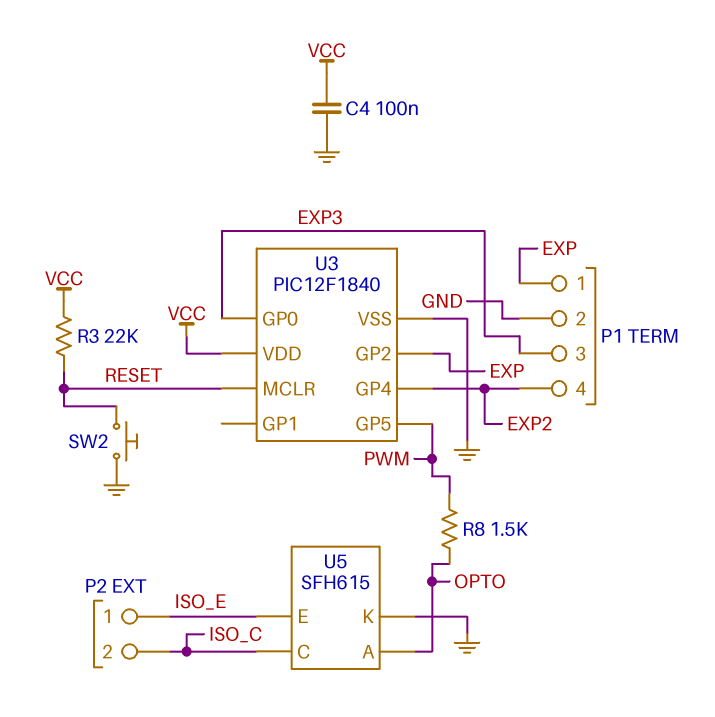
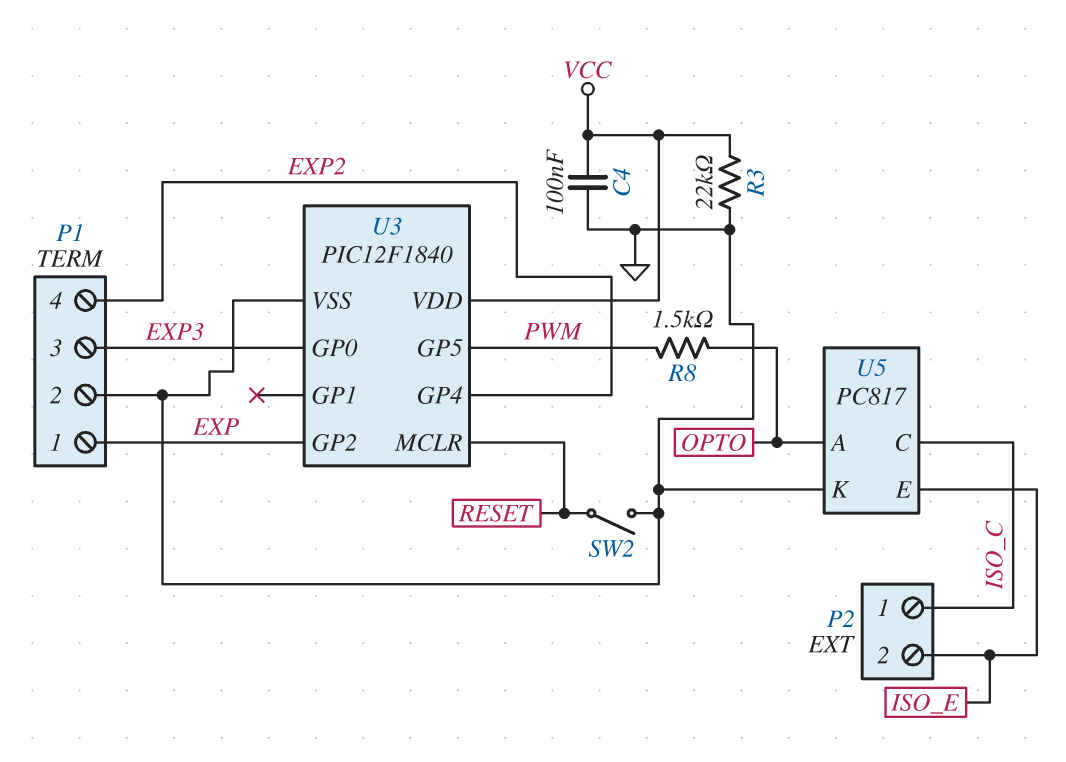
P2 pin 1: ISO_E -> ISO_C
P2 pin 2: ISO_C -> ISO_E
R3: 22k (RESET, VCC) -> 22k (GND, VCC)
SW2: button (GND, RESET) -> switch (GND, RESET)
U5: SFH615 -> PC817

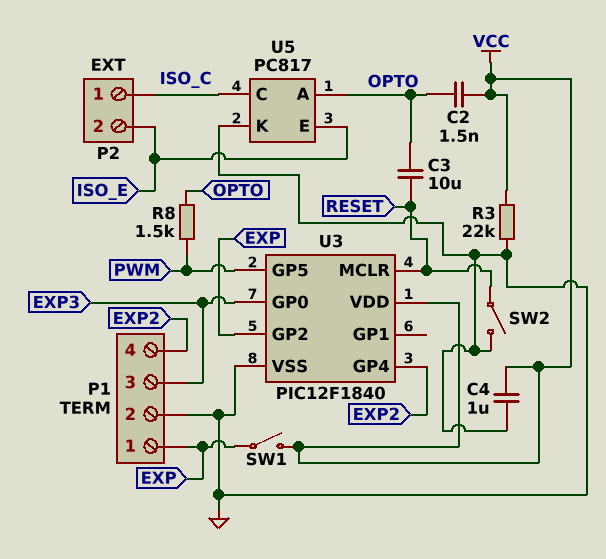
C2: none -> 1.5nF (OPTO, VCC)
C3: none -> 10uF (OPTO, RESET)
C4: 100nF (GND, VCC) -> 1uF (GND, VCC)
SW1: none -> switch (EXP, VCC)

